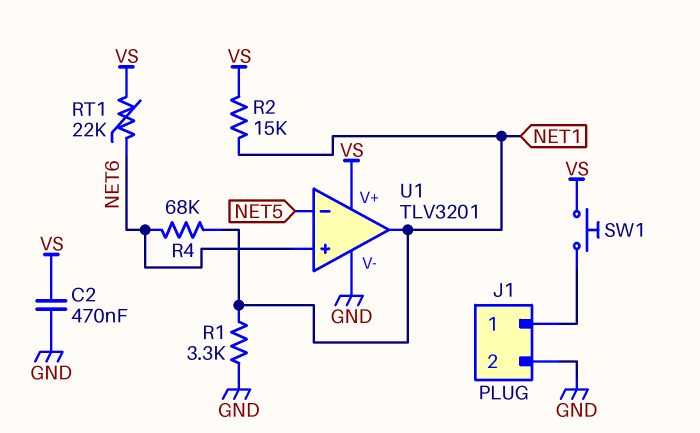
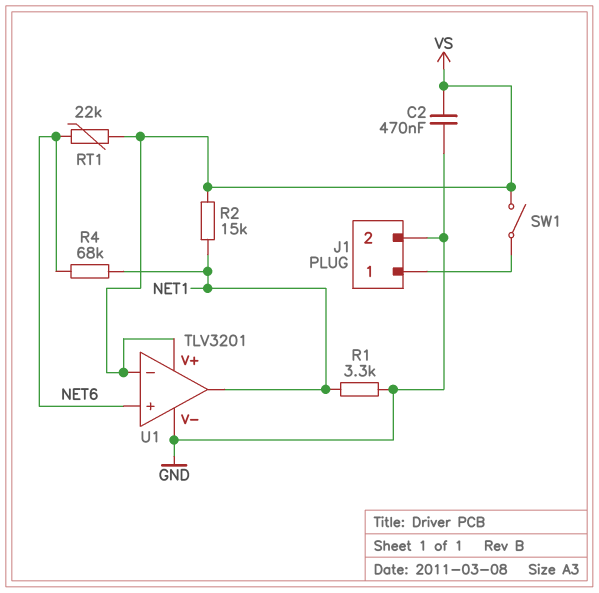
SW1: button (J1/1, VS) -> switch (J1/1, VS)
U1 pin in-: NET5 -> VS

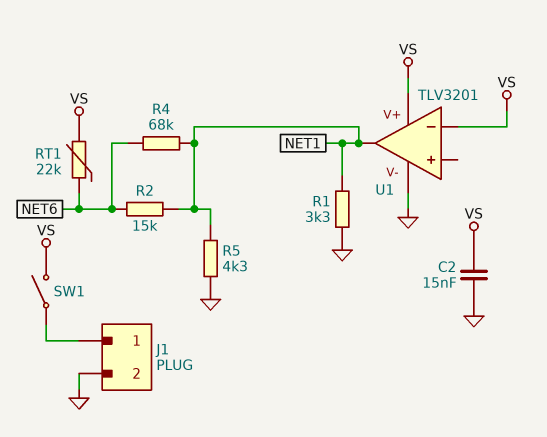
C2: 470nF (GND, VS) -> 15nF (GND, VS)
R2: 15k (NET1, VS) -> 15k (NET1, NET6)
R5: none -> 4.3k (GND, NET1)
U1 pin in+: NET6 -> none

